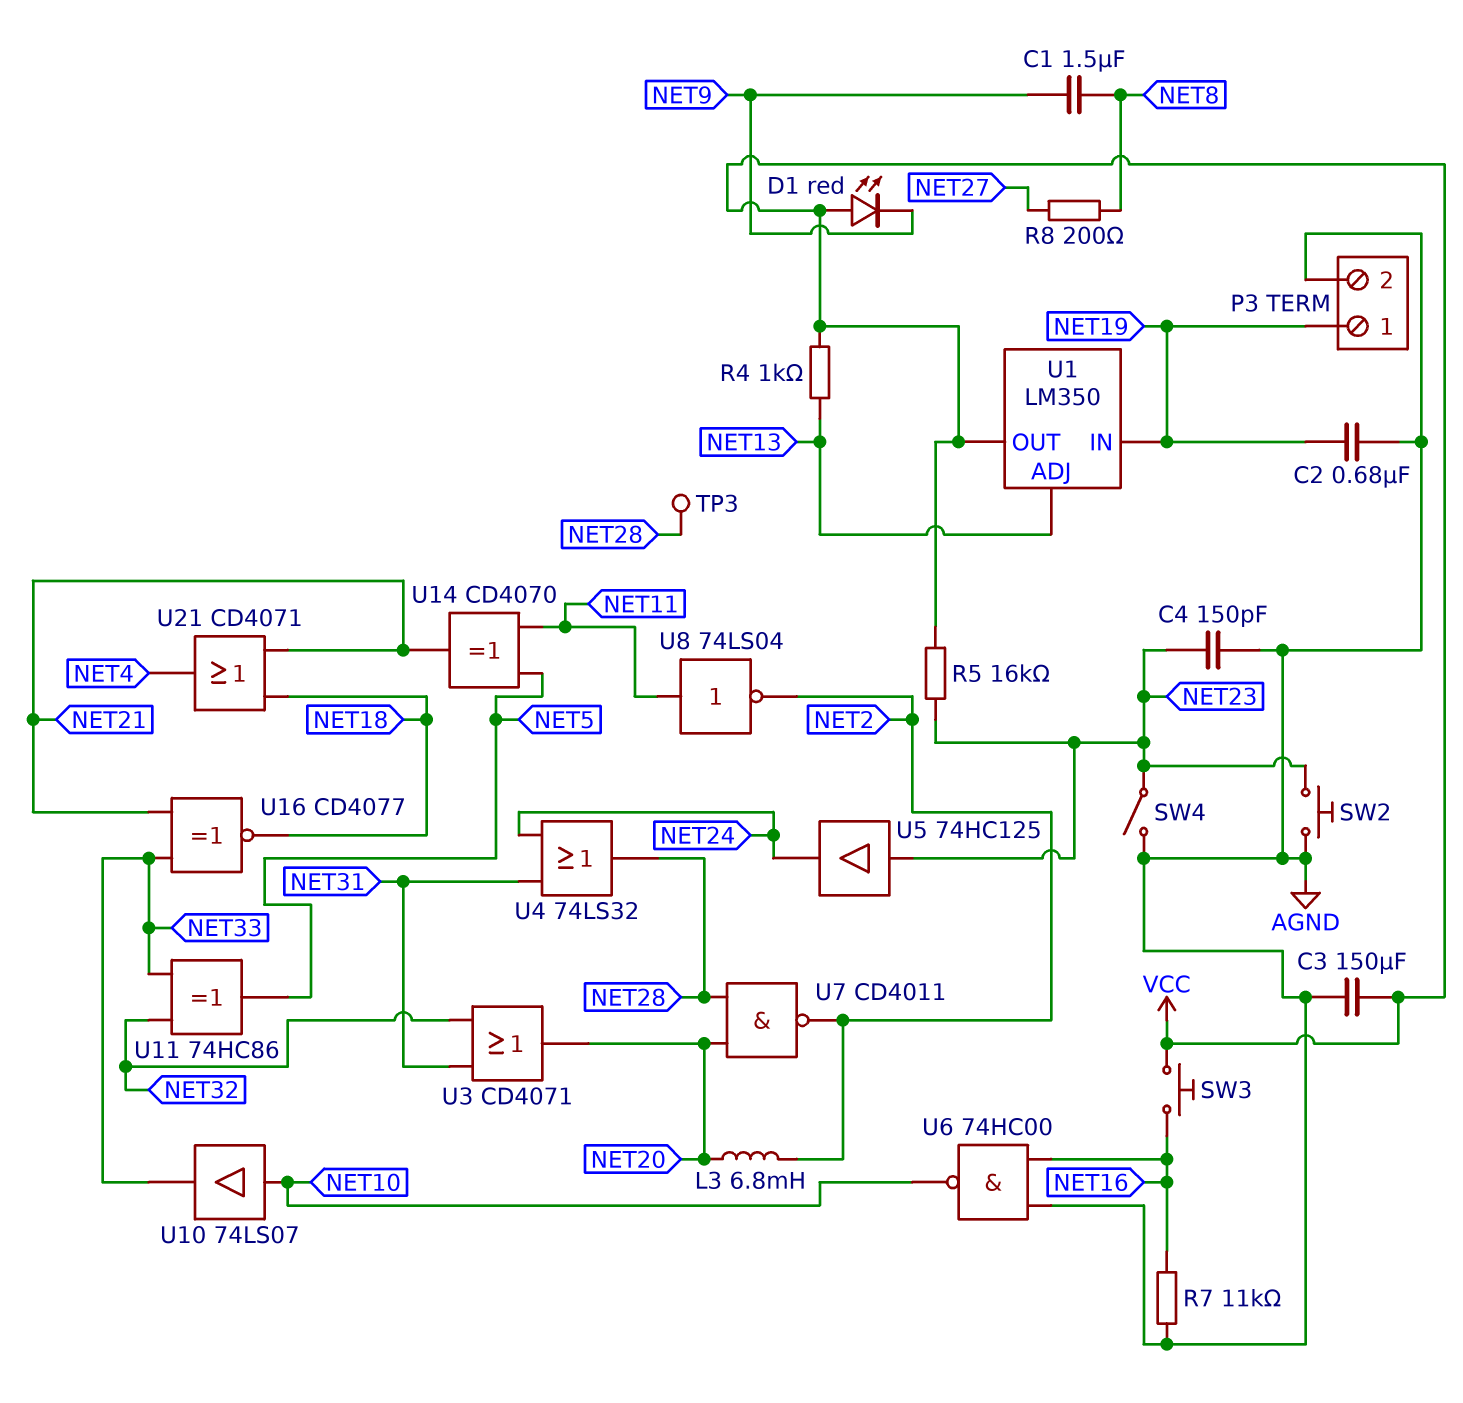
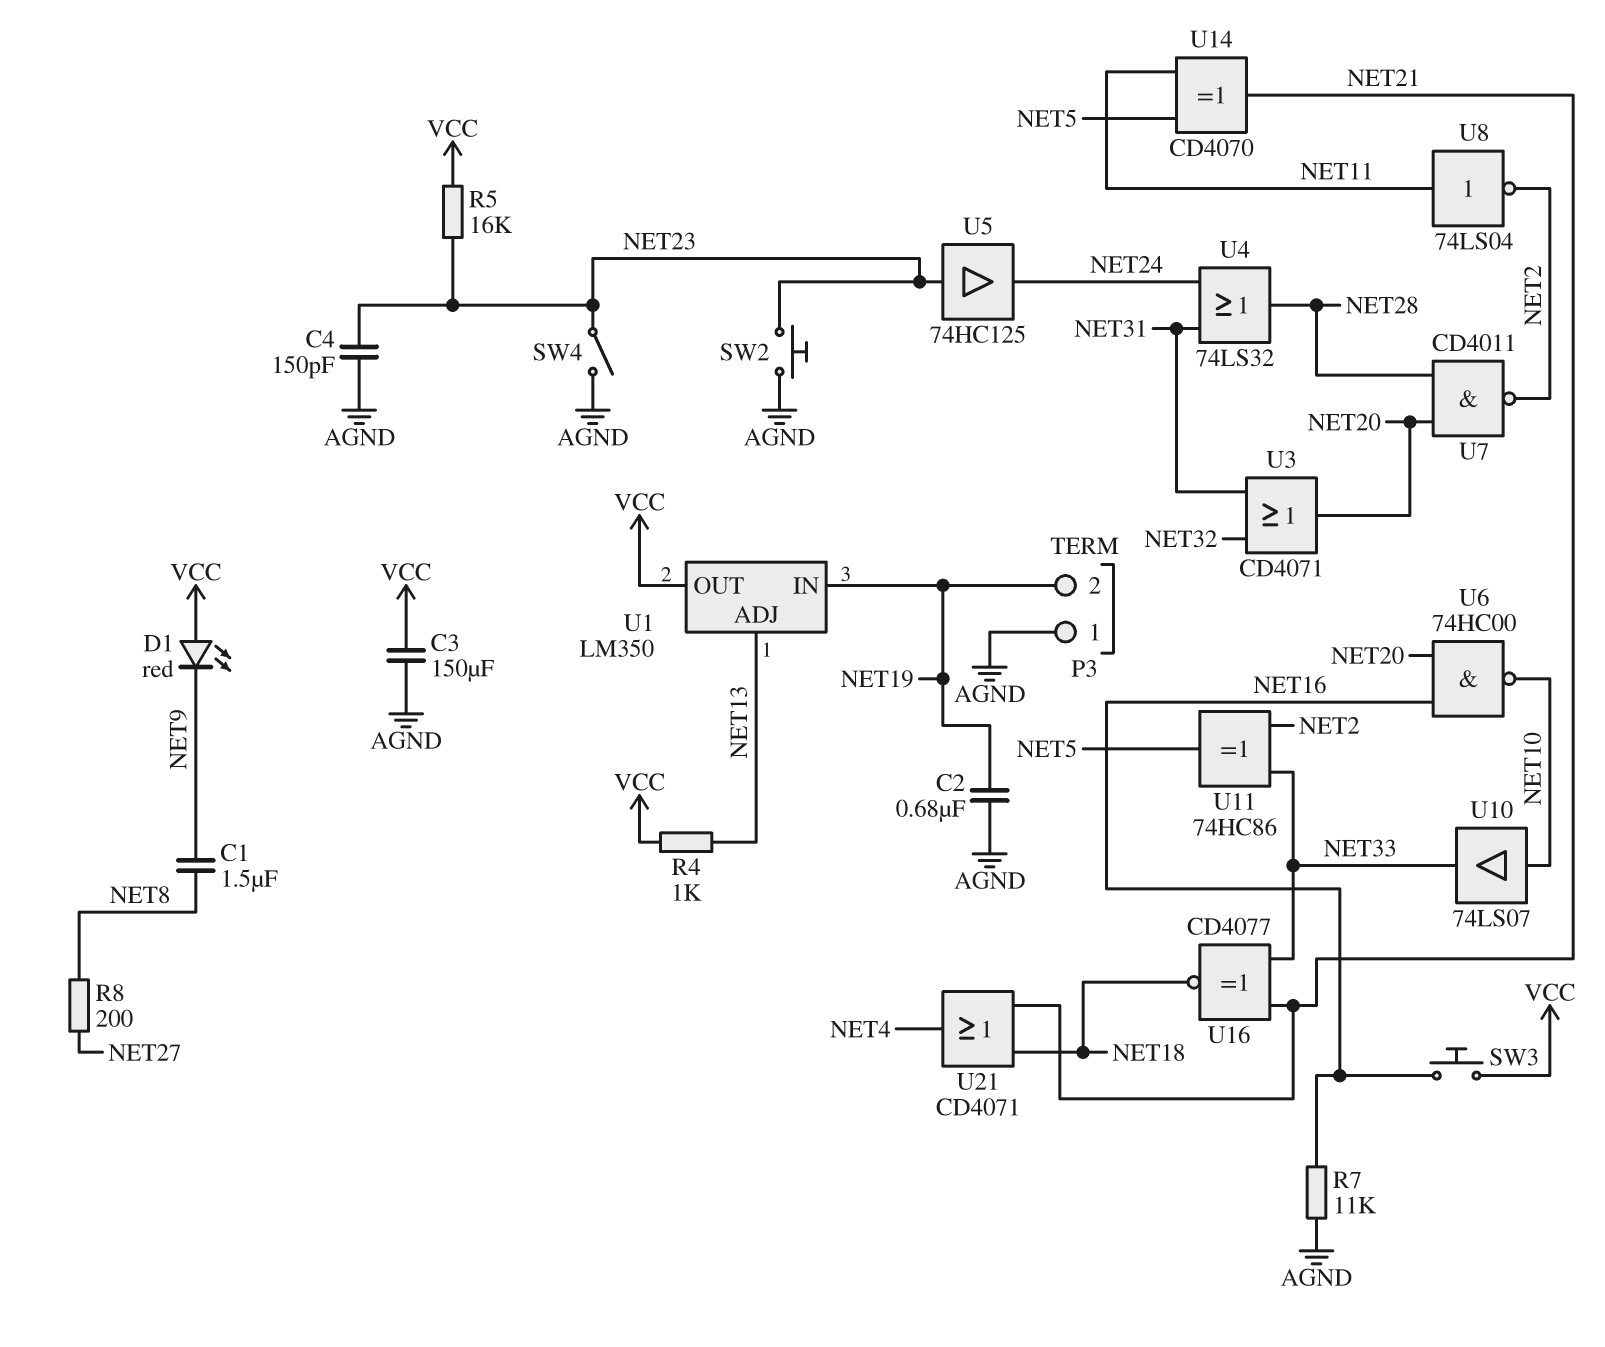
L3: 6.8mH (NET2, NET20) -> none
P3 pin 1: NET19 -> AGND
P3 pin 2: AGND -> NET19
TP3: test point (NET28) -> none
U6: NAND 74HC00 (in AGND, in NET16, out NET10) -> NAND 74HC00 (in NET16, in NET20, out NET10)
U11: XOR 74HC86 (in NET32, in NET33, out NET5) -> XOR 74HC86 (in NET2, in NET33, out NET5)

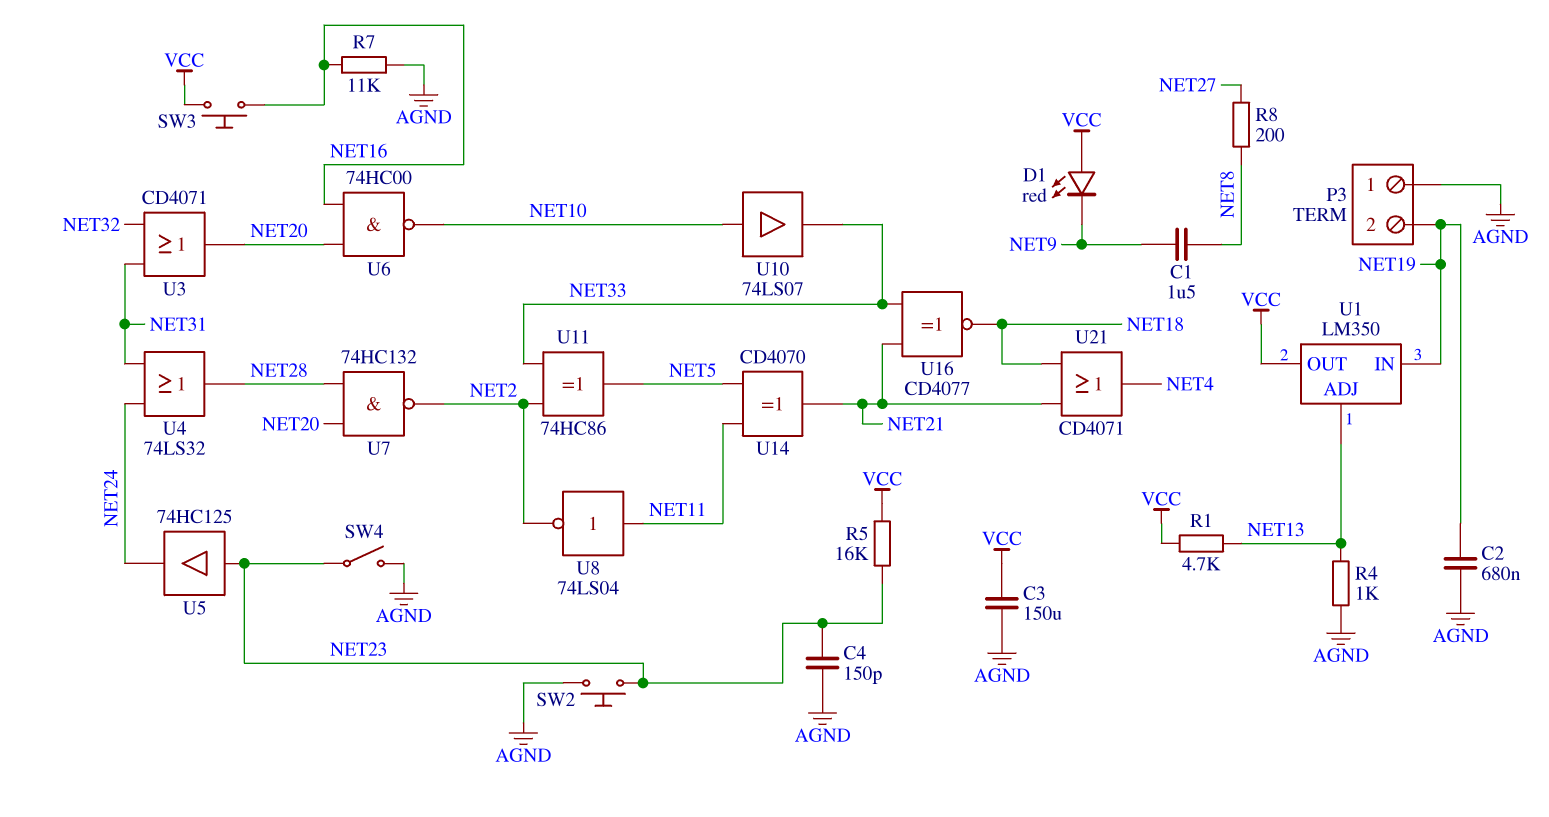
R1: none -> 4.7k (NET13, VCC)
R4: 1k (NET13, VCC) -> 1k (AGND, NET13)
U7: NAND CD4011 (in NET20, in NET28, out NET2) -> NAND 74HC132 (in NET20, in NET28, out NET2)

